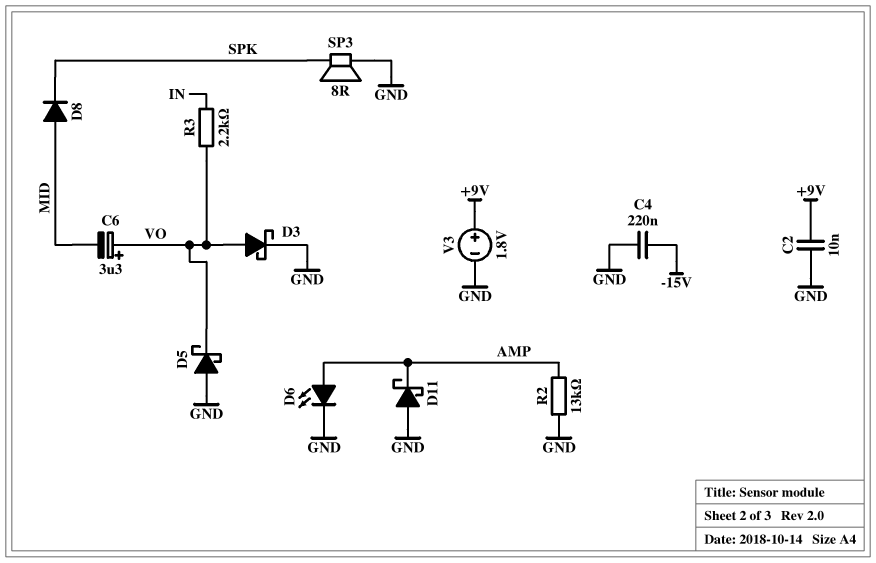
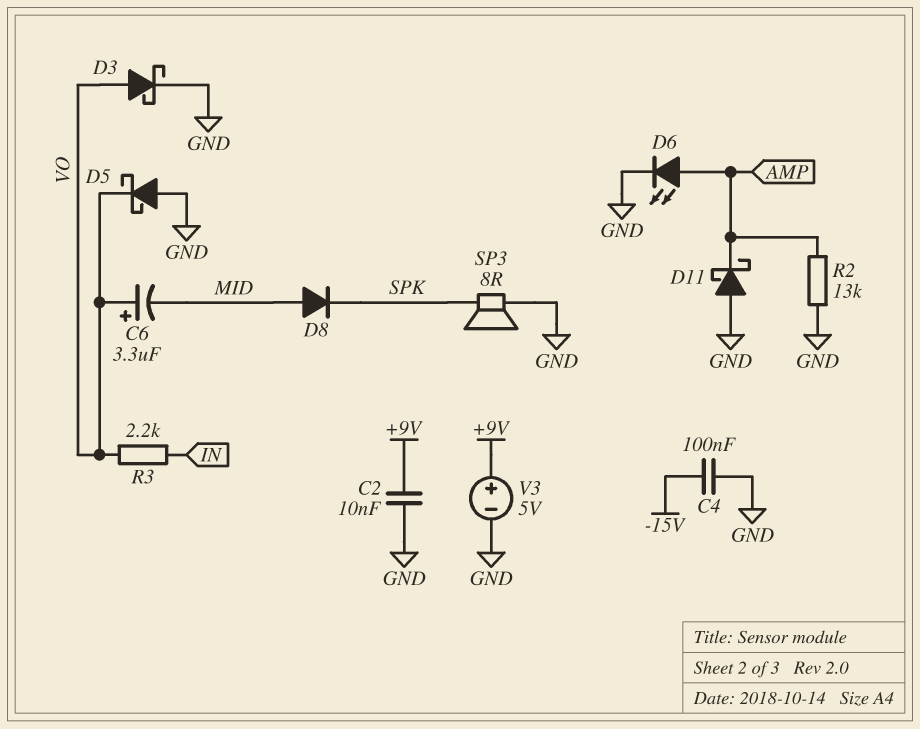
C4: 220nF (-15V, GND) -> 100nF (-15V, GND)
V3: 1.8V (plus +9V, minus GND) -> 5V (plus +9V, minus GND)

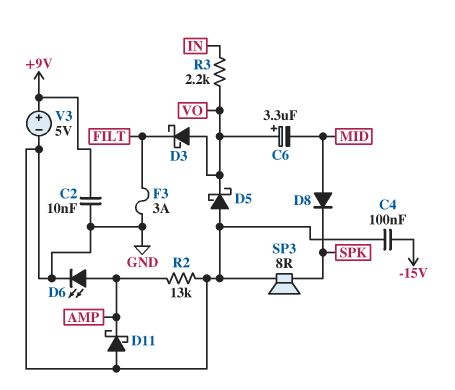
D3: schottky (A VO, K GND) -> schottky (A VO, K FILT)
F3: none -> 3A (FILT, GND)

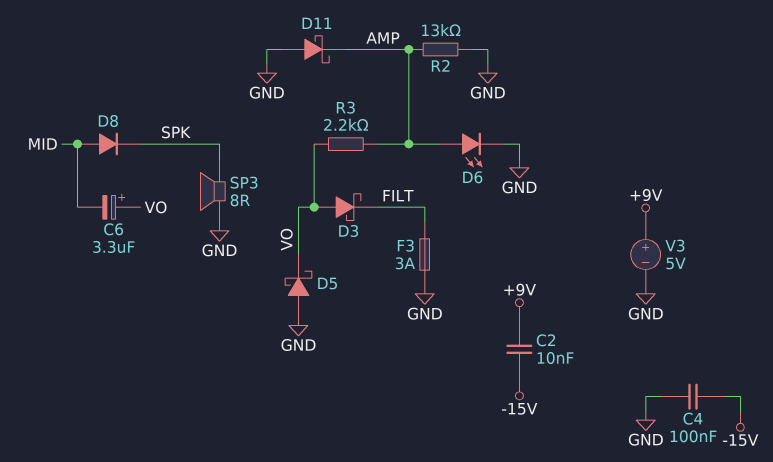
C2: 10nF (+9V, GND) -> 10nF (+9V, -15V)
R3: 2.2k (IN, VO) -> 2.2k (AMP, VO)

